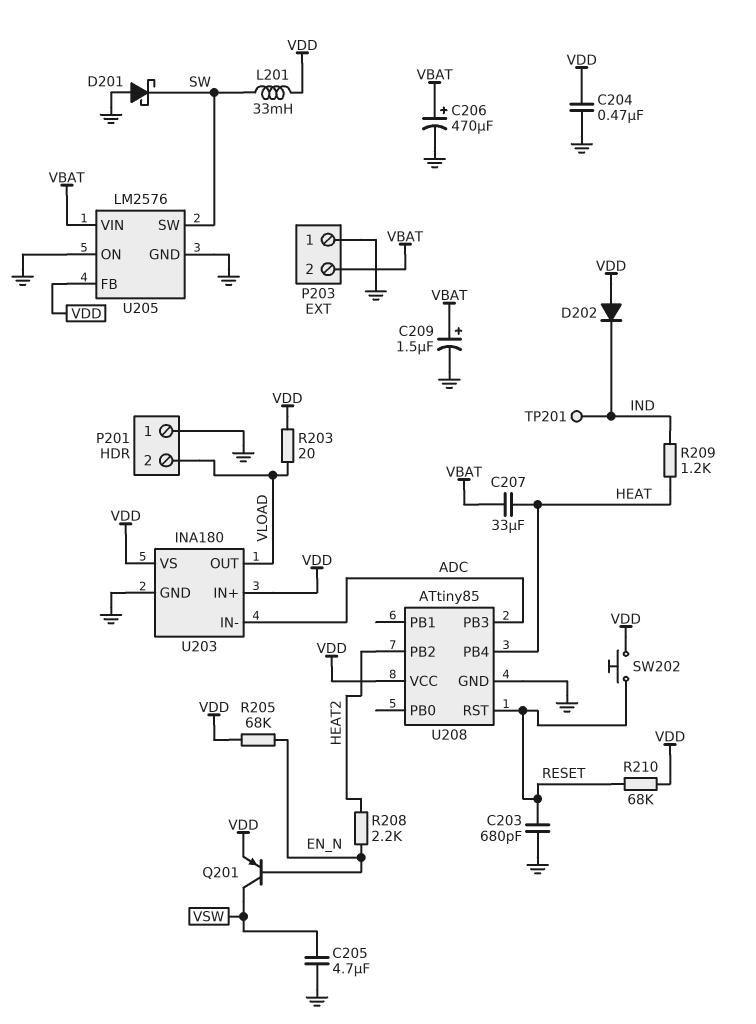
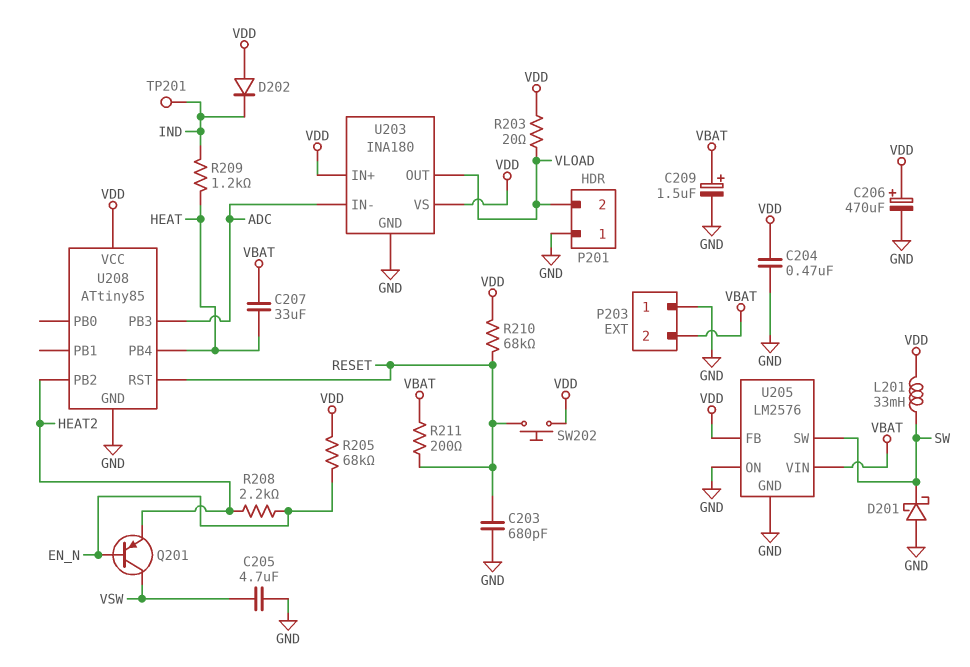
C206: 470uF (plus VBAT, minus GND) -> 470uF (plus VDD, minus GND)
Q201: PNP (B EN_N, C VSW, E VDD) -> PNP (B EN_N, C VSW, E HEAT2)
R211: none -> 200 (RESET, VBAT)

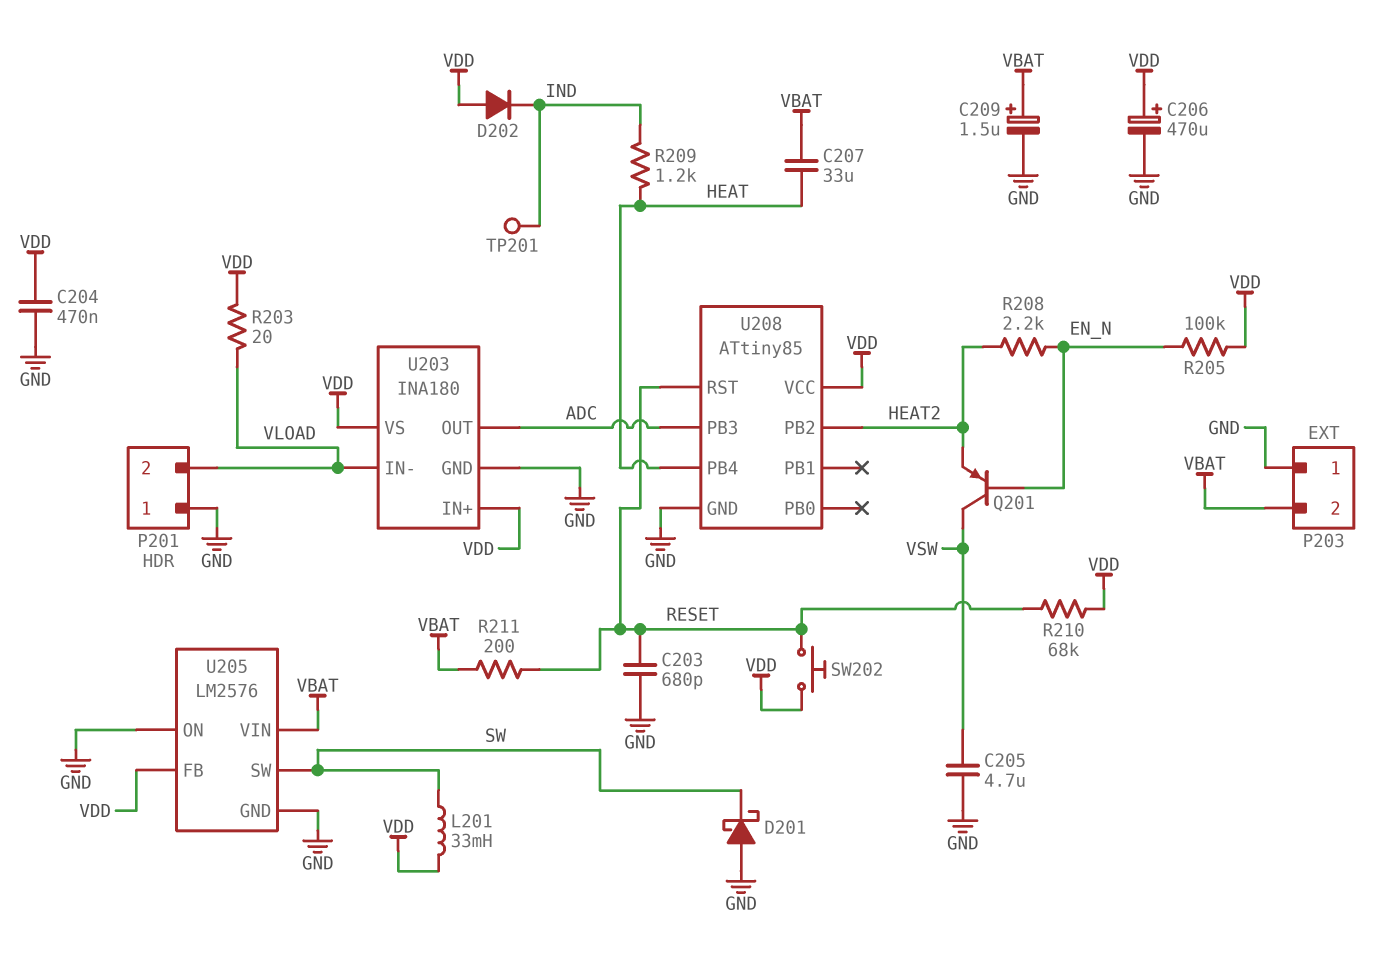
R205: 68k (EN_N, VDD) -> 100k (EN_N, VDD)
U203 pin IN-: ADC -> VLOAD
U203 pin OUT: VLOAD -> ADC

